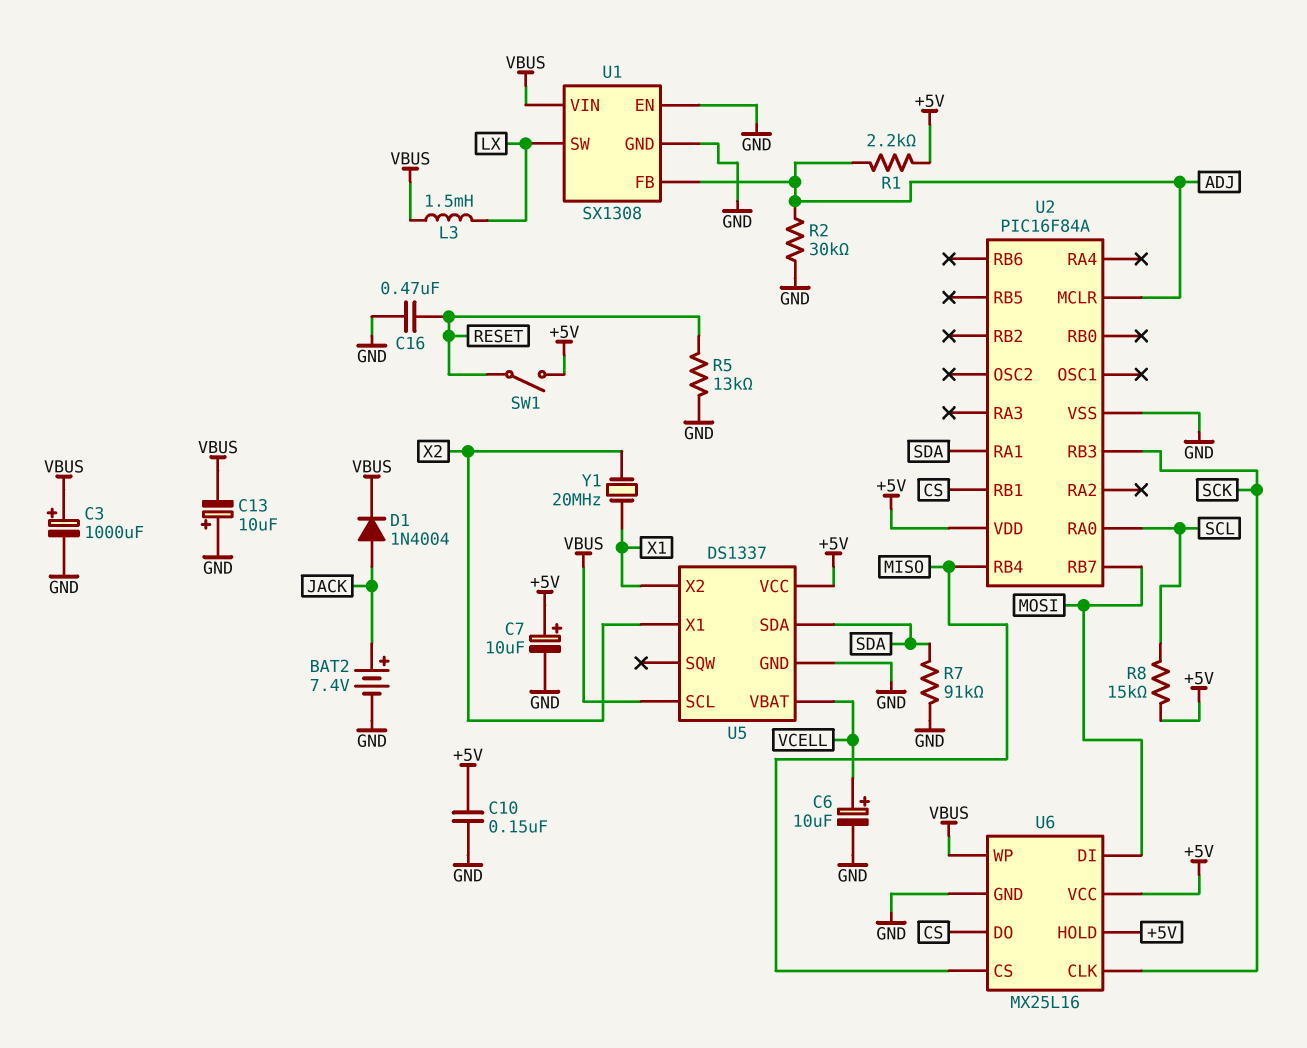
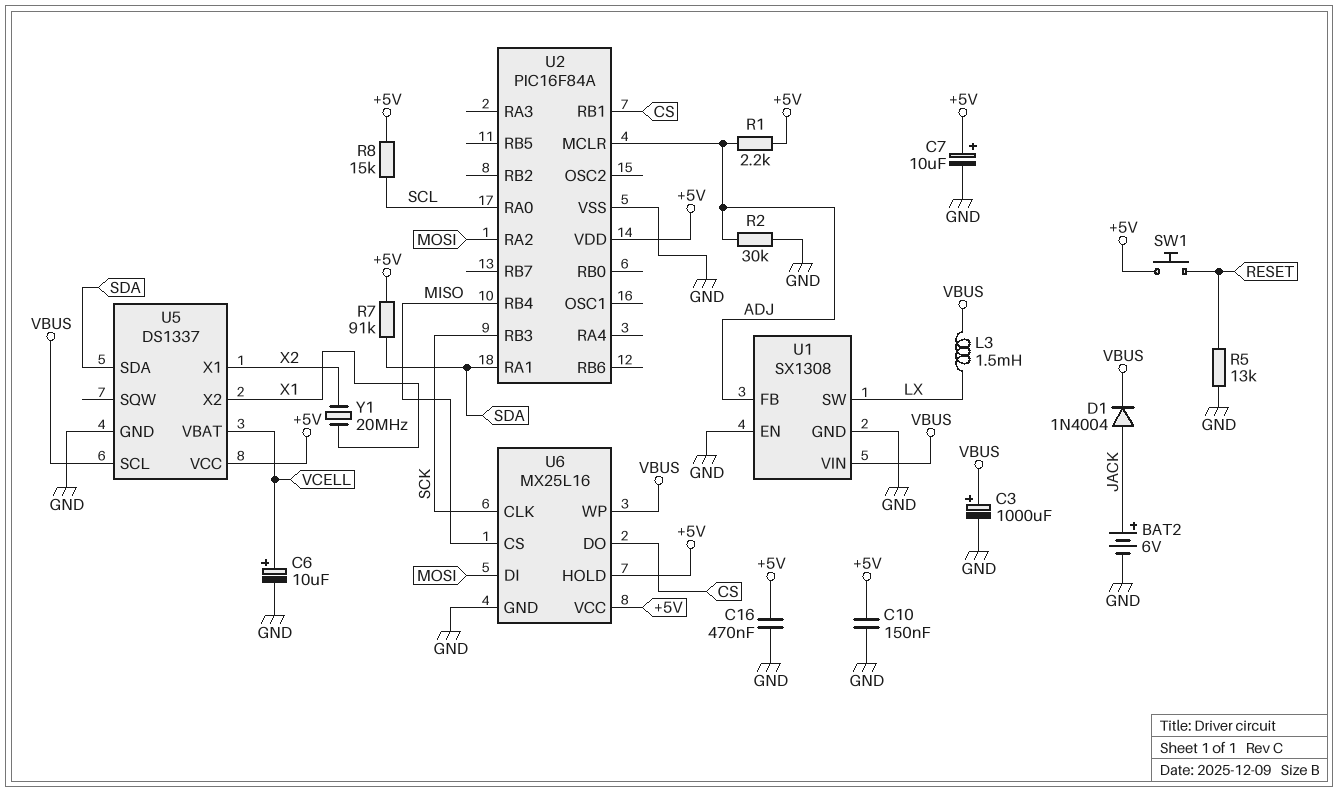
BAT2: 7.4V (plus JACK, minus GND) -> 6V (plus JACK, minus GND)
C13: 10uF (plus GND, minus VBUS) -> none
C16: 470nF (GND, RESET) -> 470nF (+5V, GND)
R7: 91k (GND, SDA) -> 91k (+5V, SDA)
SW1: switch (+5V, RESET) -> button (+5V, RESET)
U2 pin RA2: none -> MOSI
U2 pin RB7: MOSI -> none

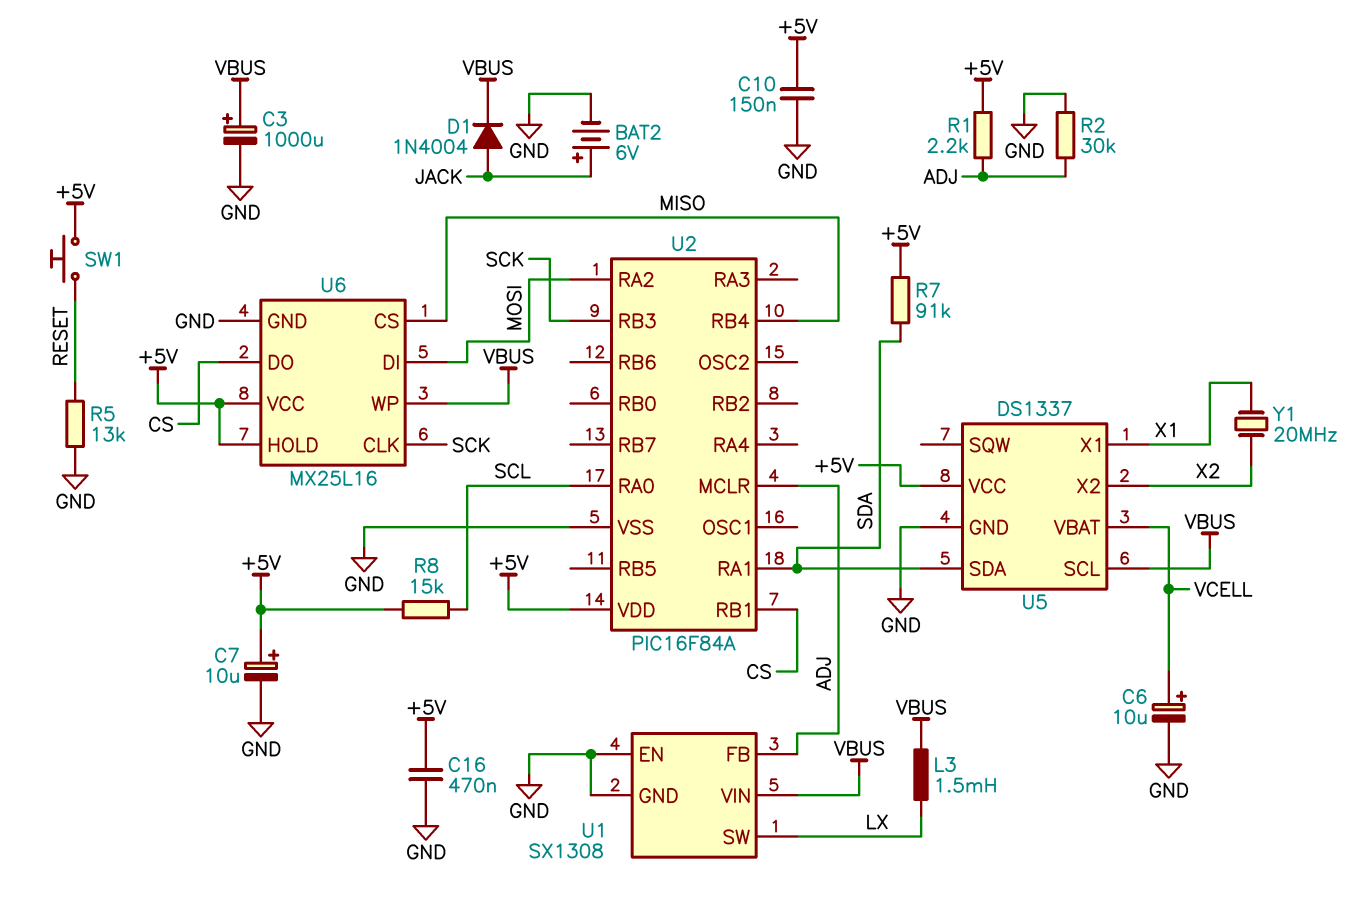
U5 pin X1: X2 -> X1
U5 pin X2: X1 -> X2

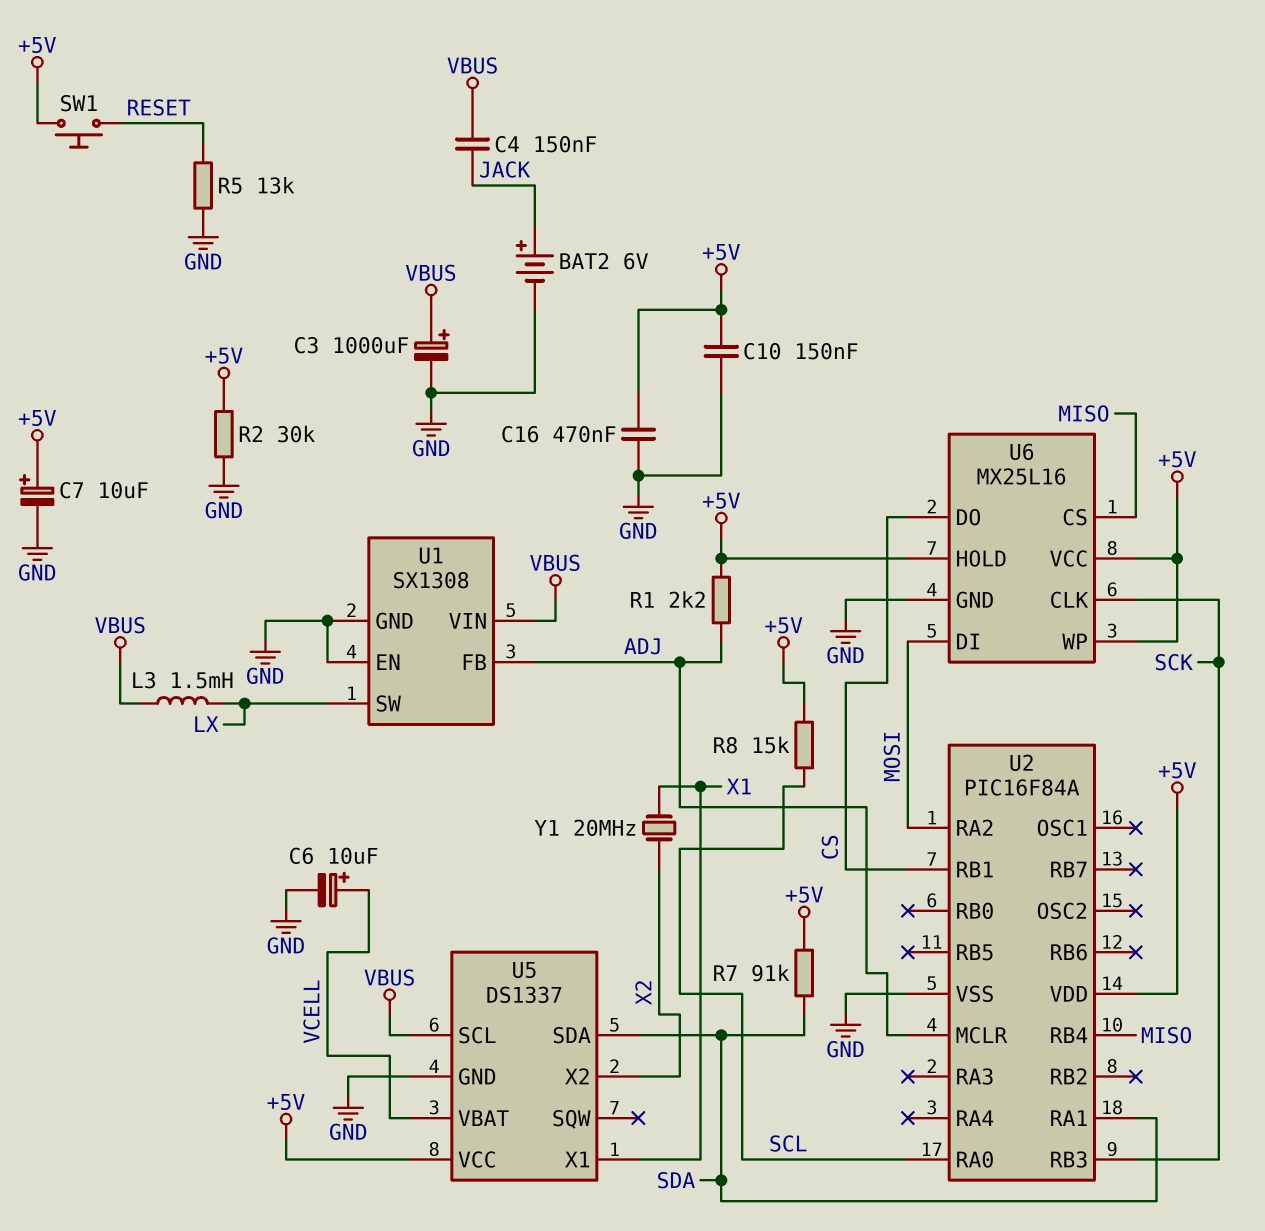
C4: none -> 150nF (JACK, VBUS)
D1: diode 1N4004 (A JACK, K VBUS) -> none
R2: 30k (ADJ, GND) -> 30k (+5V, GND)
U6 pin WP: VBUS -> +5V

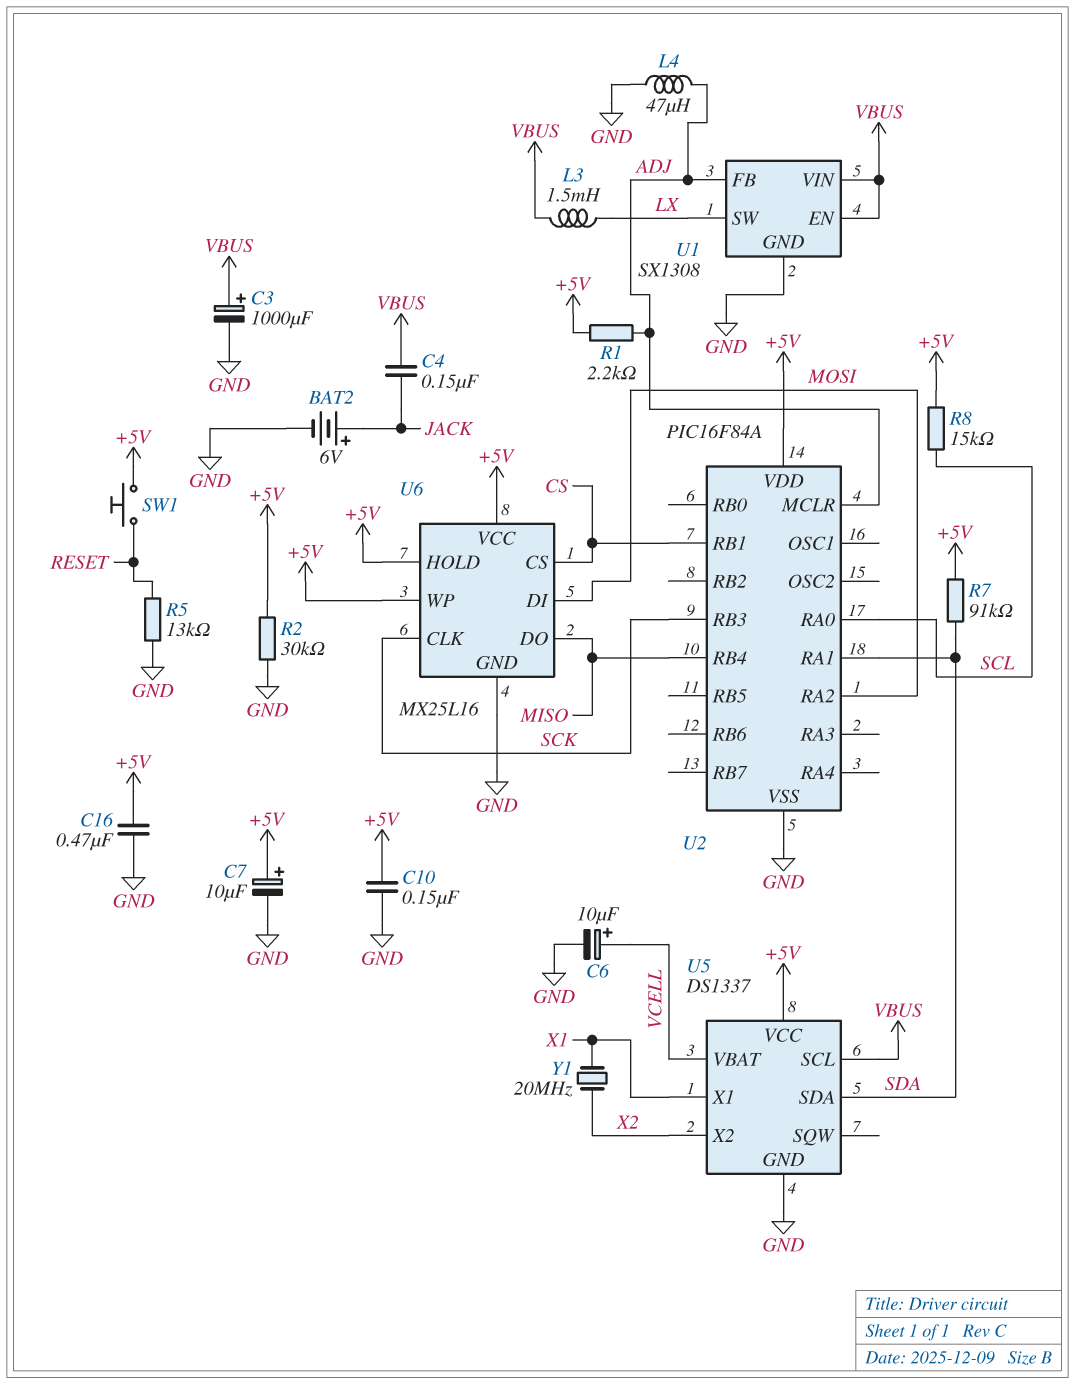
L4: none -> 47uH (ADJ, GND)
U1 pin EN: GND -> VBUS
U6 pin CS: MISO -> CS
U6 pin DO: CS -> MISO

